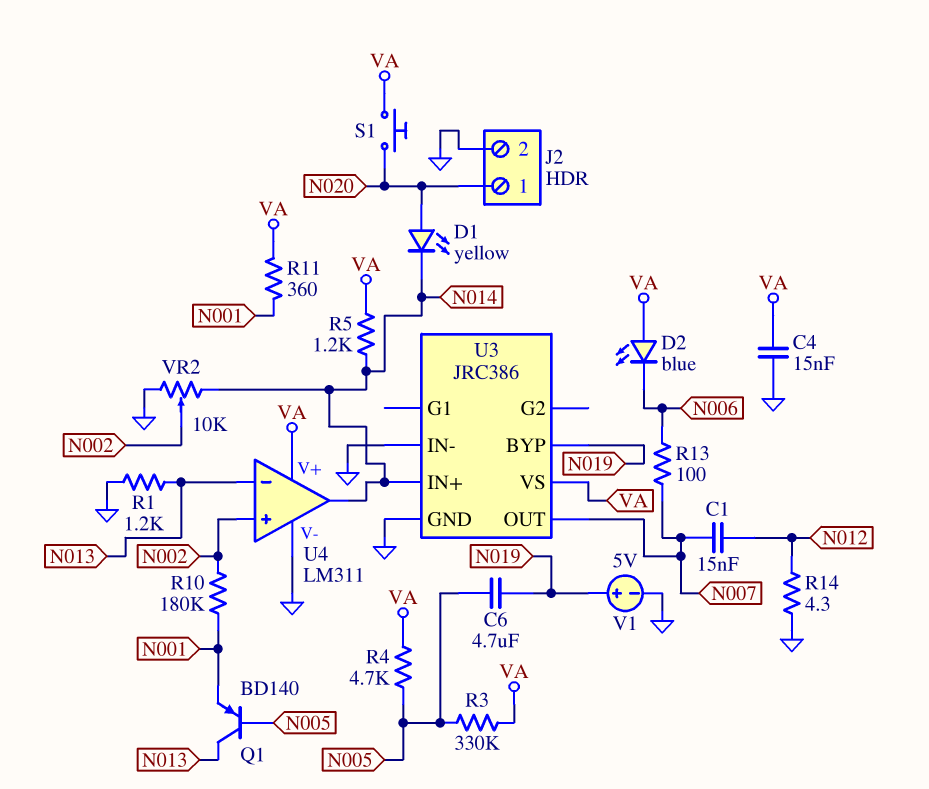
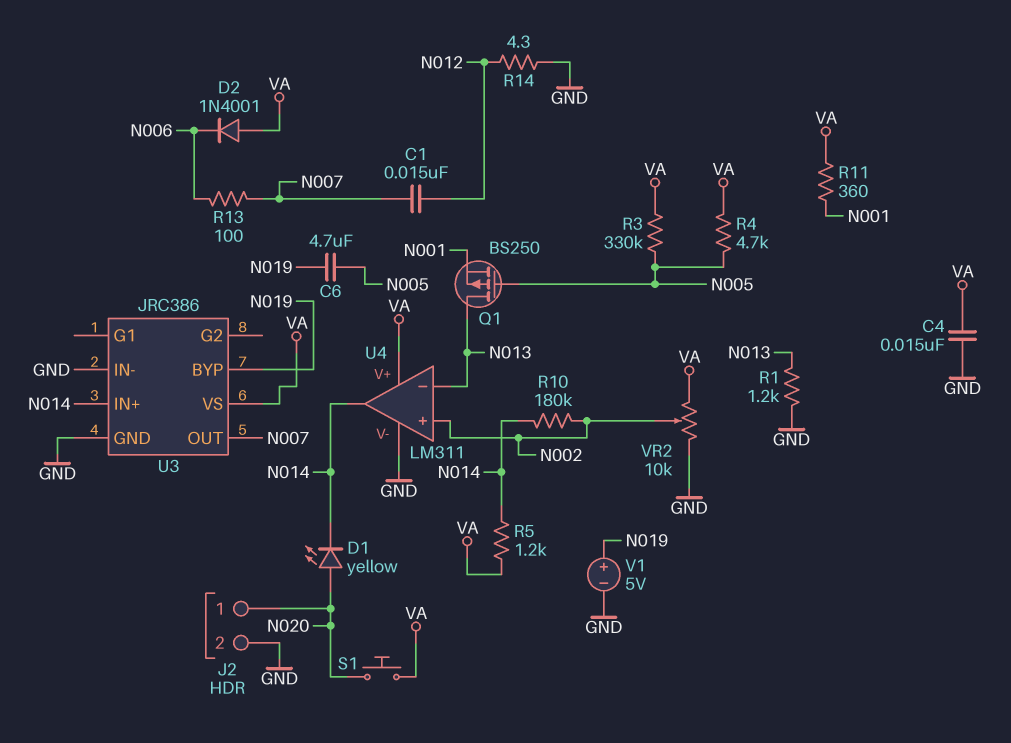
D2: LED blue (A VA, K N006) -> diode 1N4001 (A VA, K N006)
Q1: PNP BD140 (B N005, C N013, E N001) -> PMOS BS250 (G N005, D N013, S N001)
R10: 180k (N001, N002) -> 180k (N002, N014)
VR2: 10k (GND, N014, wiper N002) -> 10k (GND, VA, wiper N002)

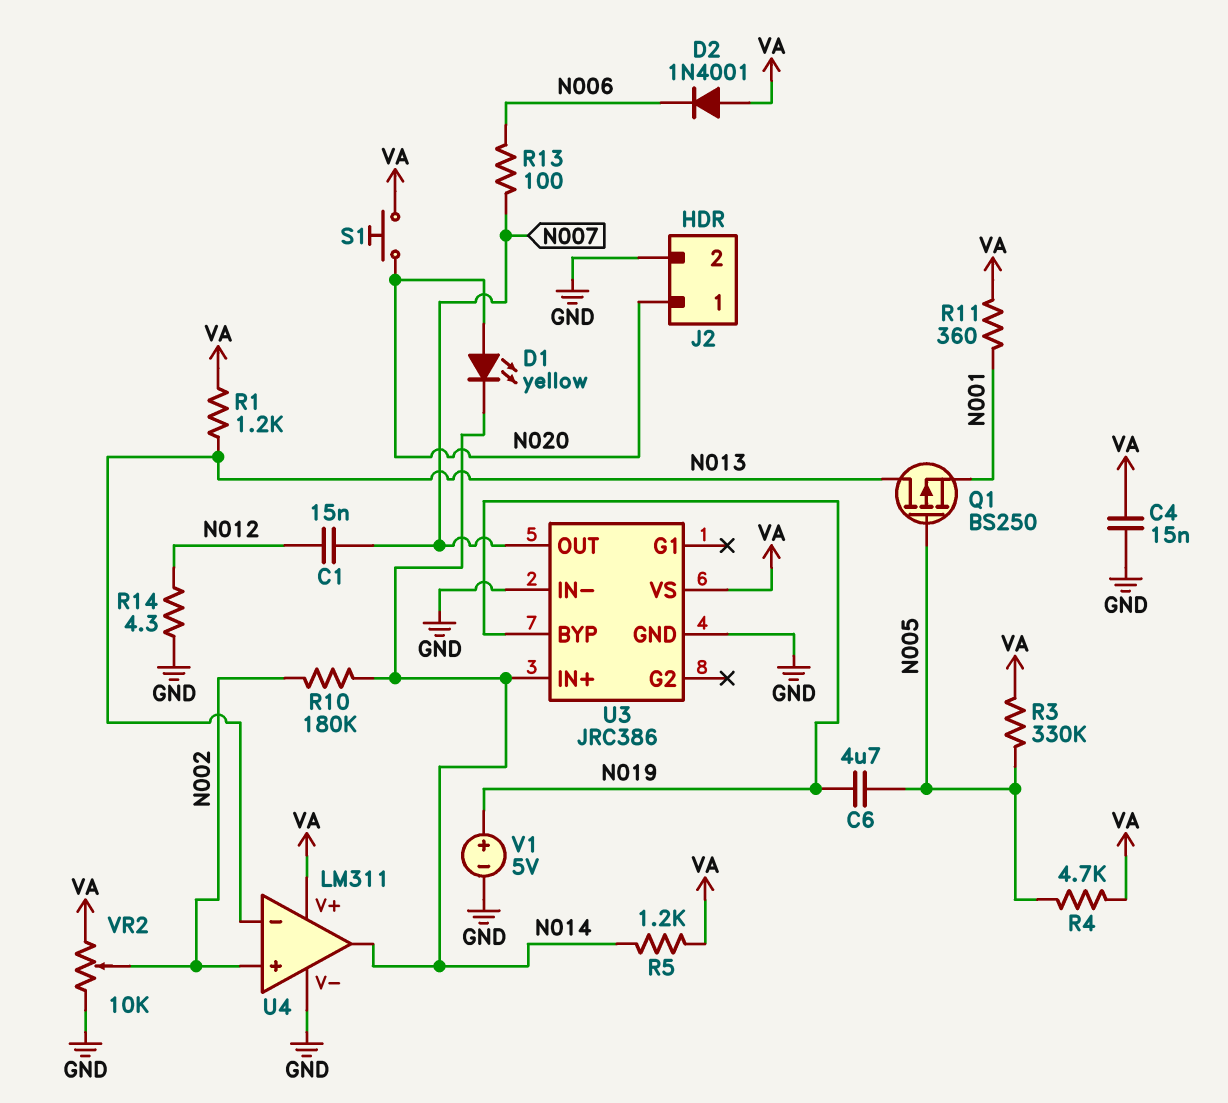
R1: 1.2k (GND, N013) -> 1.2k (N013, VA)

